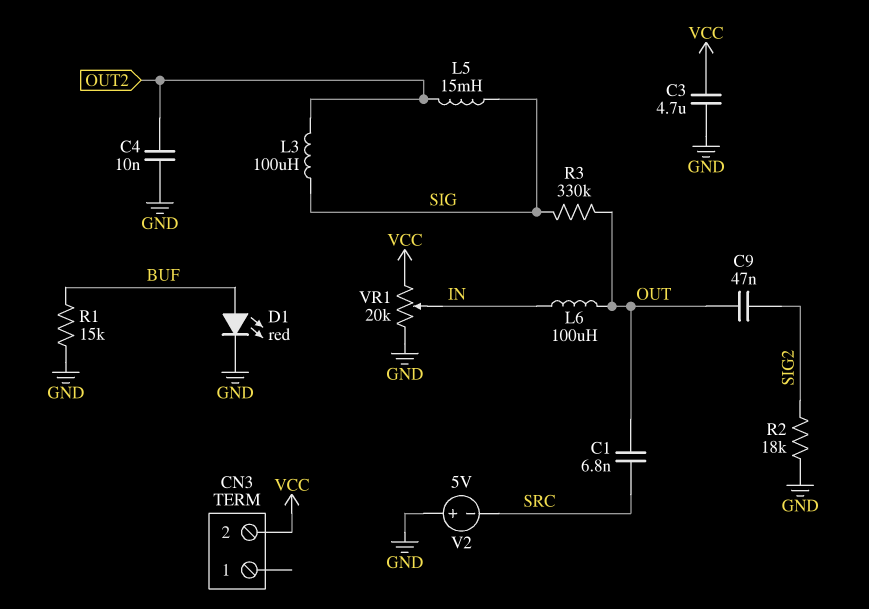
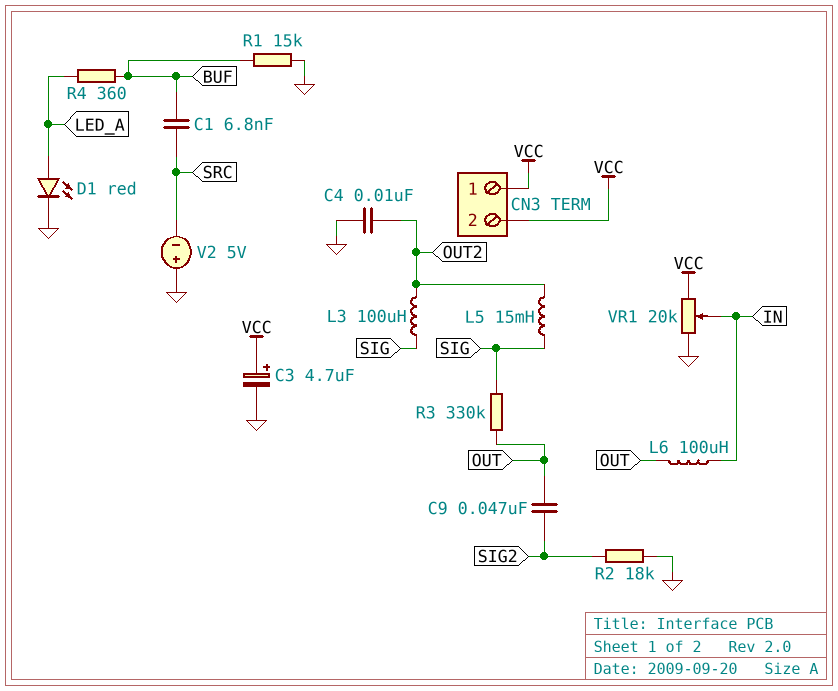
C1: 6.8nF (OUT, SRC) -> 6.8nF (BUF, SRC)
C3: 4.7uF (GND, VCC) -> 4.7uF (plus VCC, minus GND)
CN3 pin 1: none -> VCC
D1: LED red (A BUF, K GND) -> LED red (A LED_A, K GND)
R4: none -> 360 (BUF, LED_A)

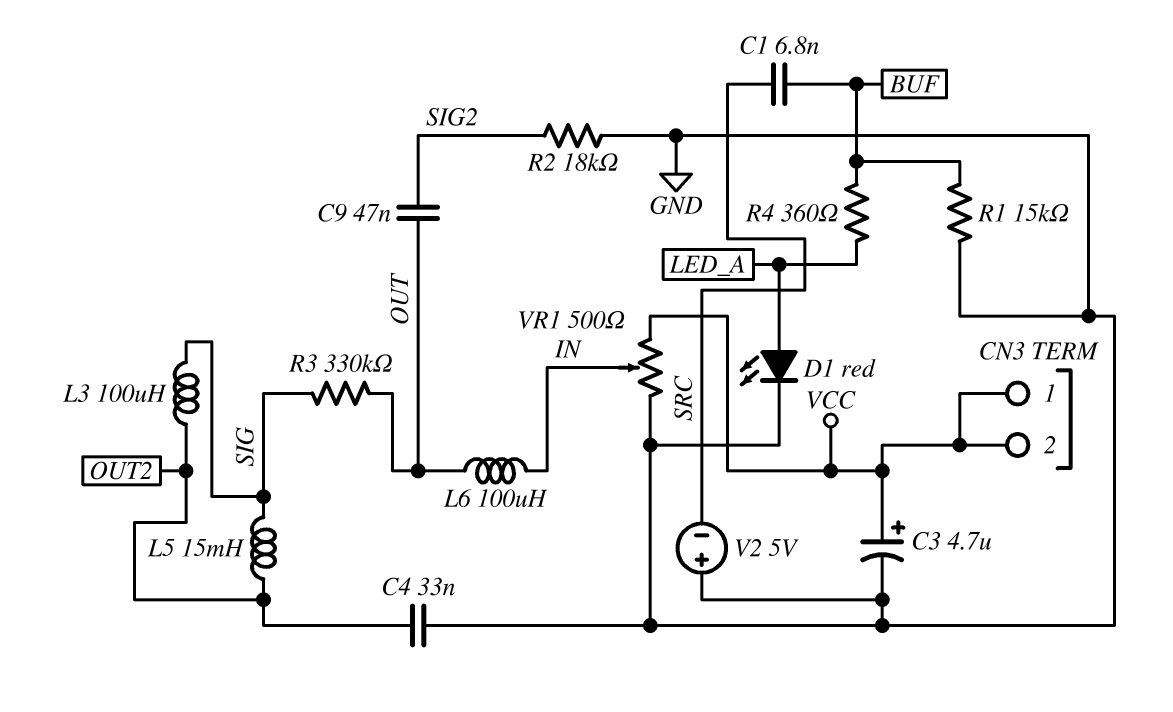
C4: 10nF (GND, OUT2) -> 33nF (GND, OUT2)
VR1: 20k (GND, VCC, wiper IN) -> 500 (GND, VCC, wiper IN)

